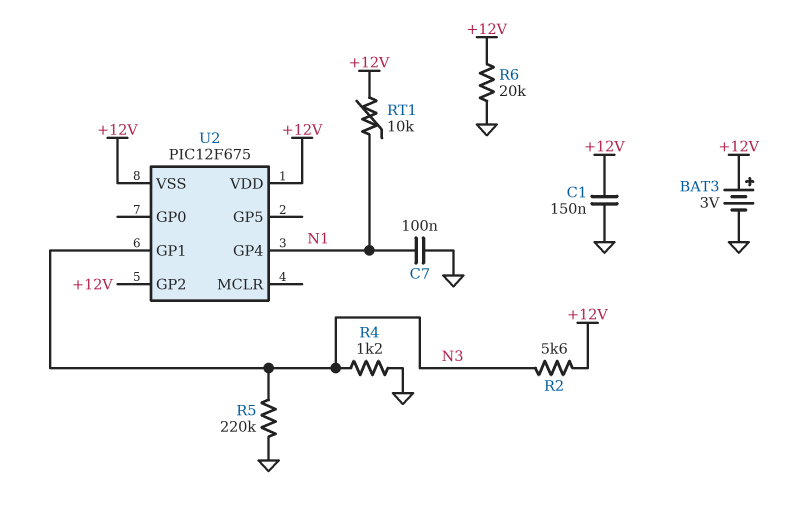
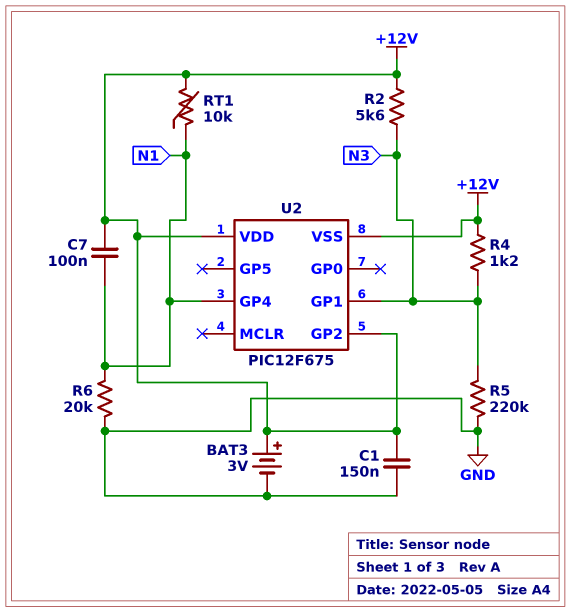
C7: 100nF (GND, N1) -> 100nF (+12V, N1)
R4: 1.2k (GND, N3) -> 1.2k (+12V, N3)
R6: 20k (+12V, GND) -> 20k (GND, N1)

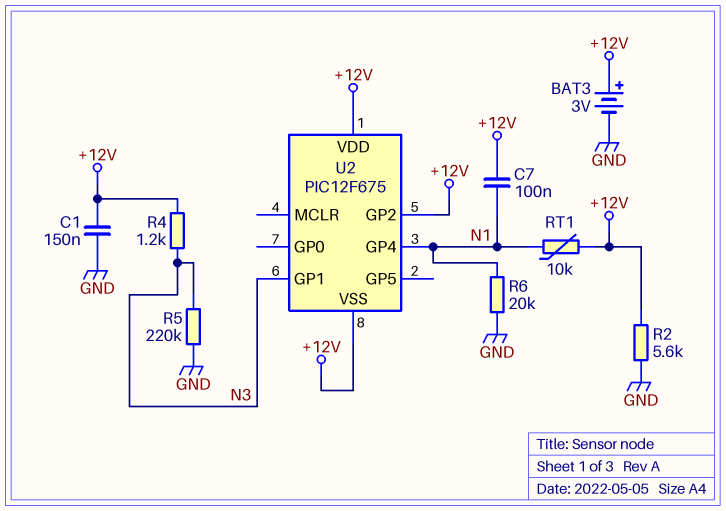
R2: 5.6k (+12V, N3) -> 5.6k (+12V, GND)

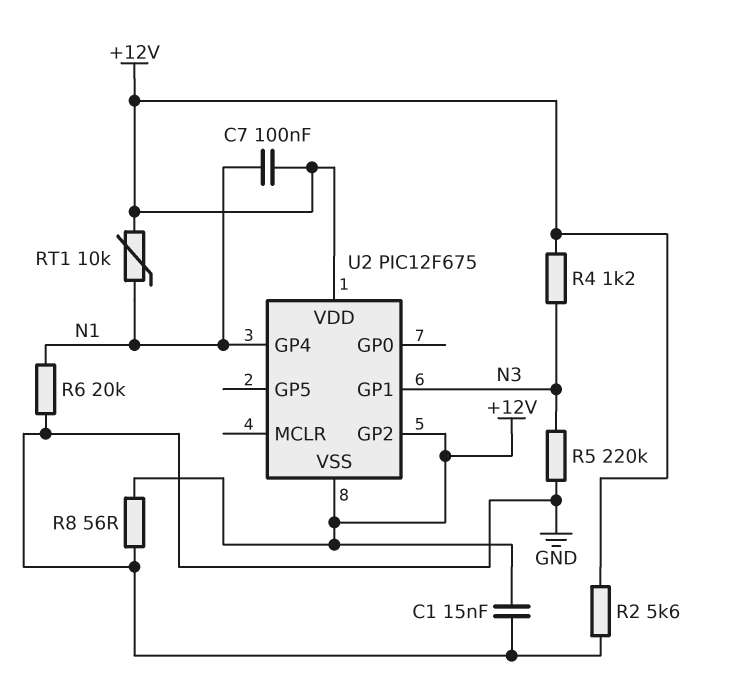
BAT3: 3V (plus +12V, minus GND) -> none
C1: 150nF (+12V, GND) -> 15nF (+12V, GND)
R8: none -> 56 (+12V, GND)

